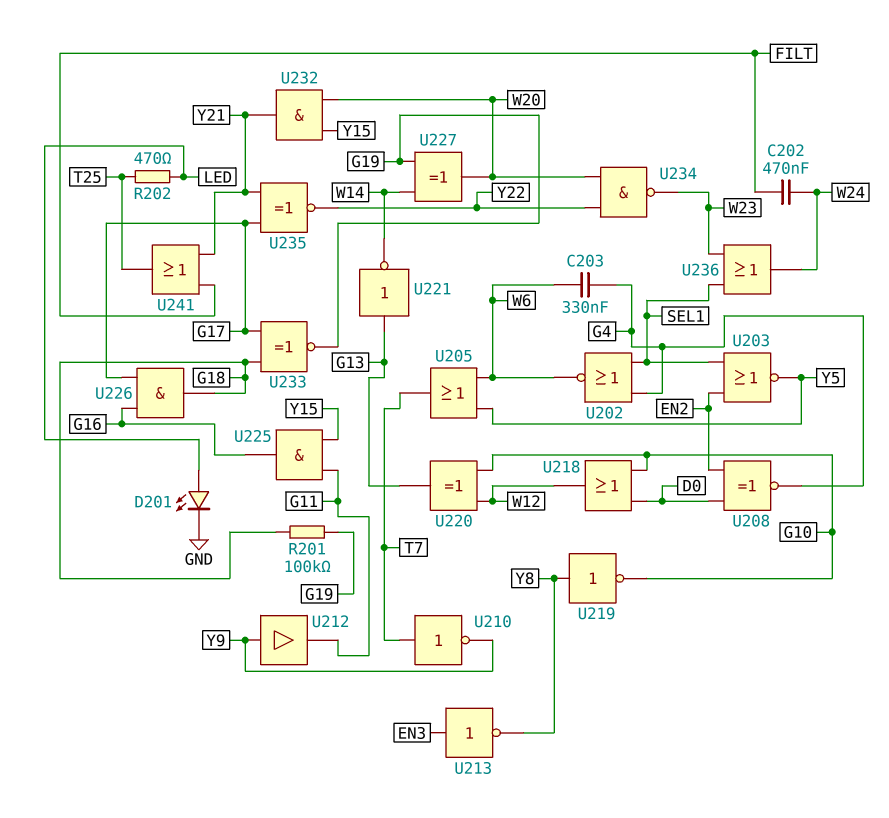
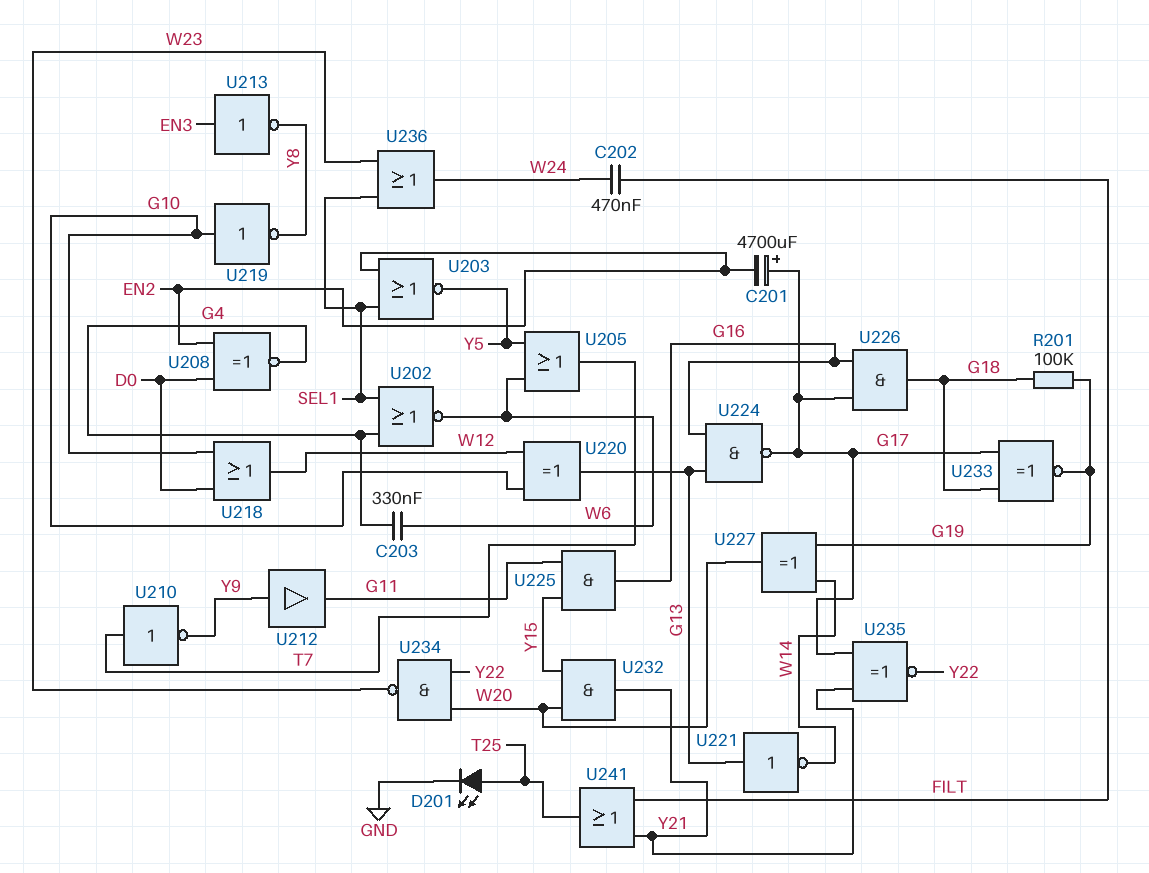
C201: none -> 4700uF (plus G17, minus EN2)
D201: LED (A LED, K GND) -> LED (A T25, K GND)
R202: 470 (LED, T25) -> none
U219: NOT (in Y8, out G10) -> NOT (in G10, out Y8)
U224: none -> NAND (in G13, in G16, out G17)

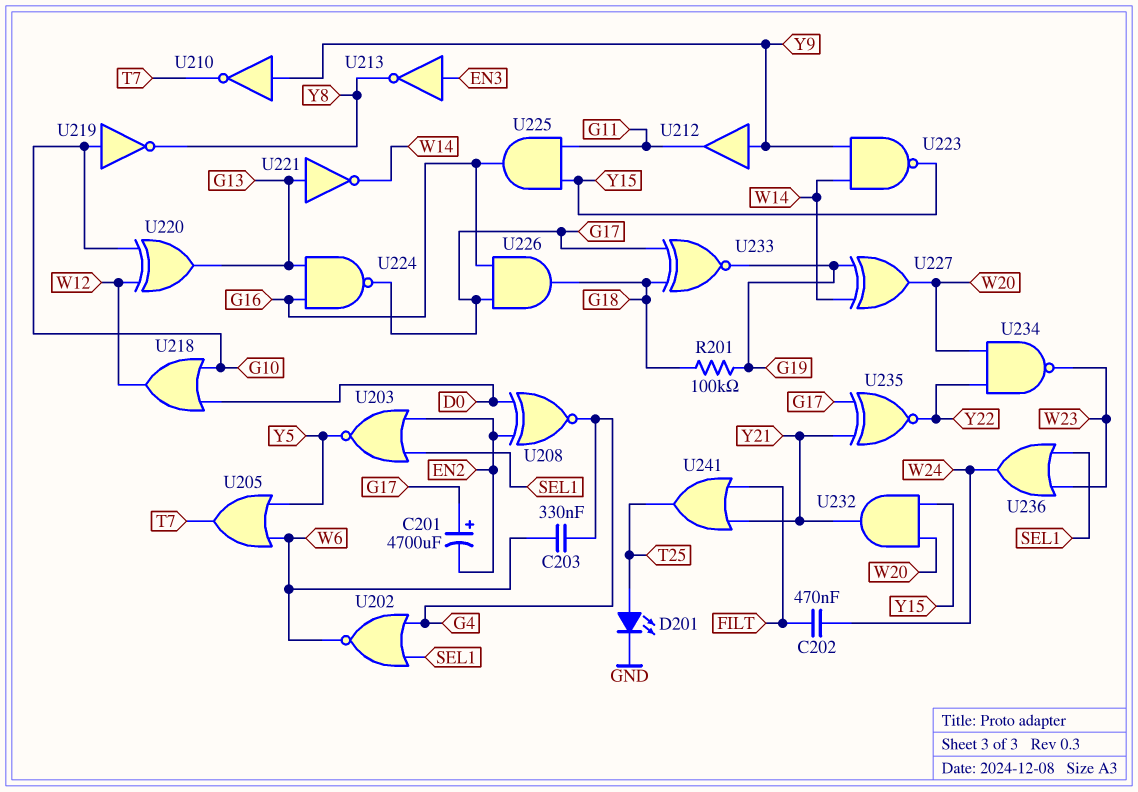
U210: NOT (in T7, out Y9) -> NOT (in Y9, out T7)
U223: none -> NAND (in W14, in Y9, out Y15)

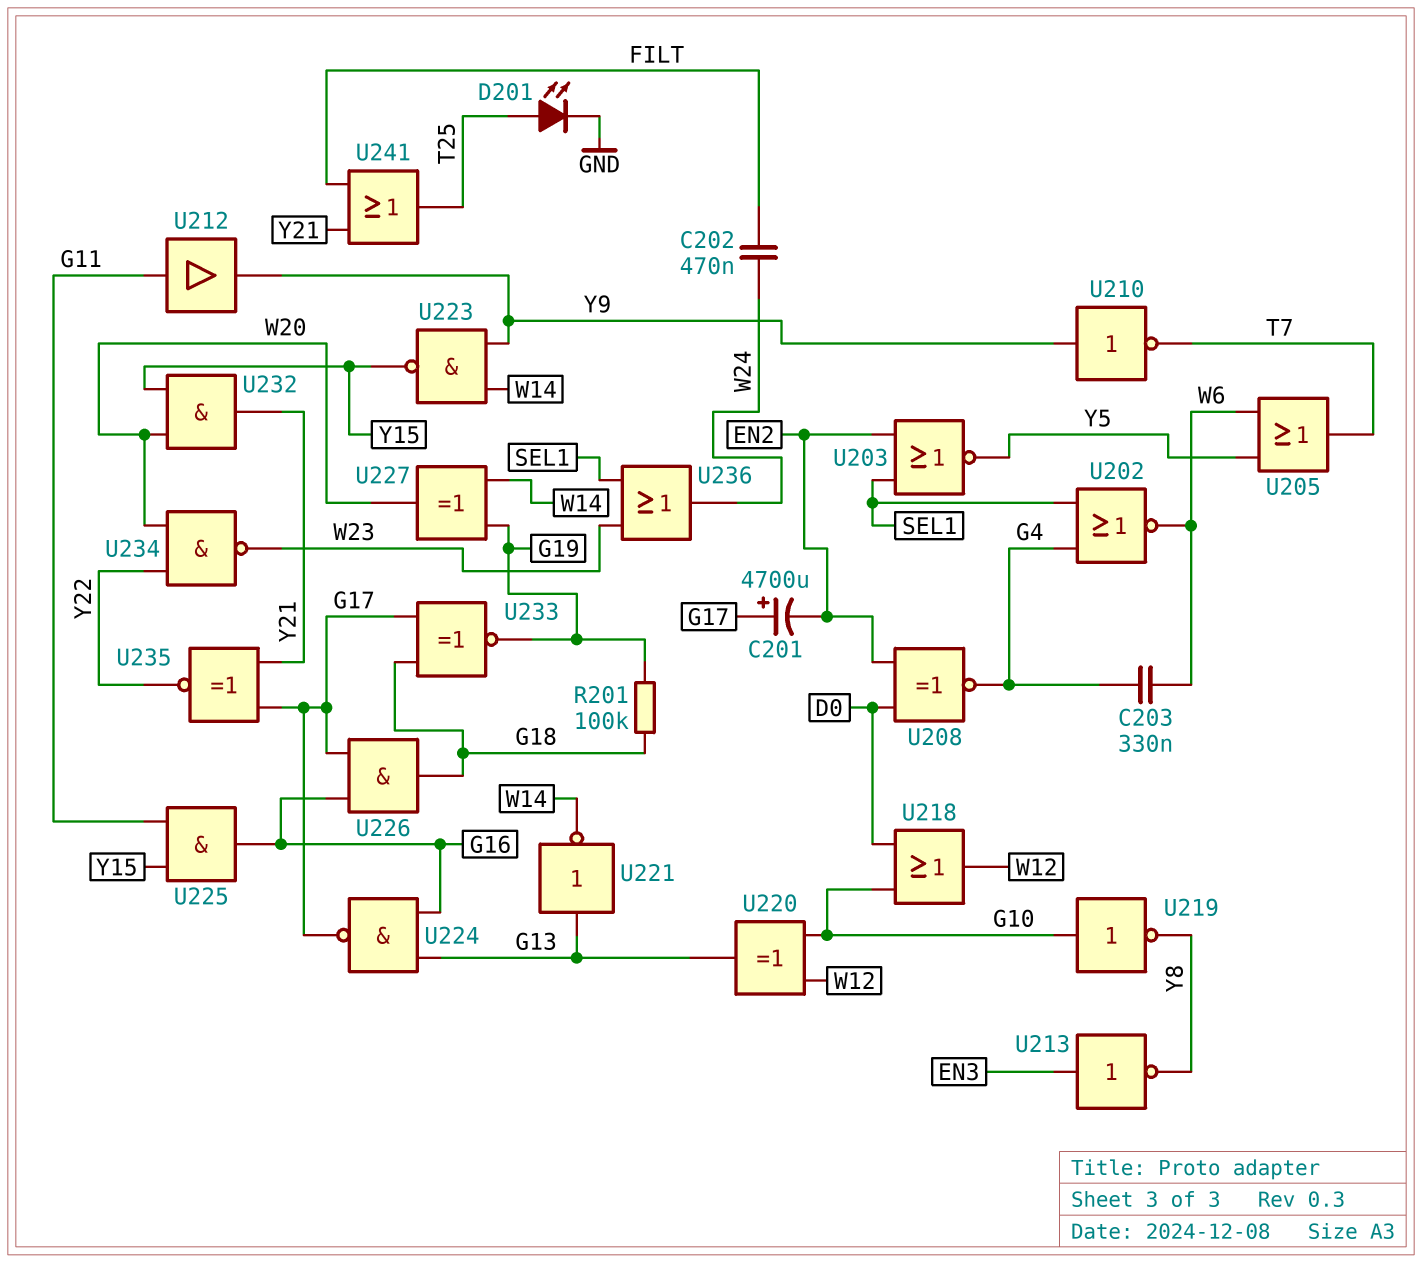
U212: buffer (in Y9, out G11) -> buffer (in G11, out Y9)

